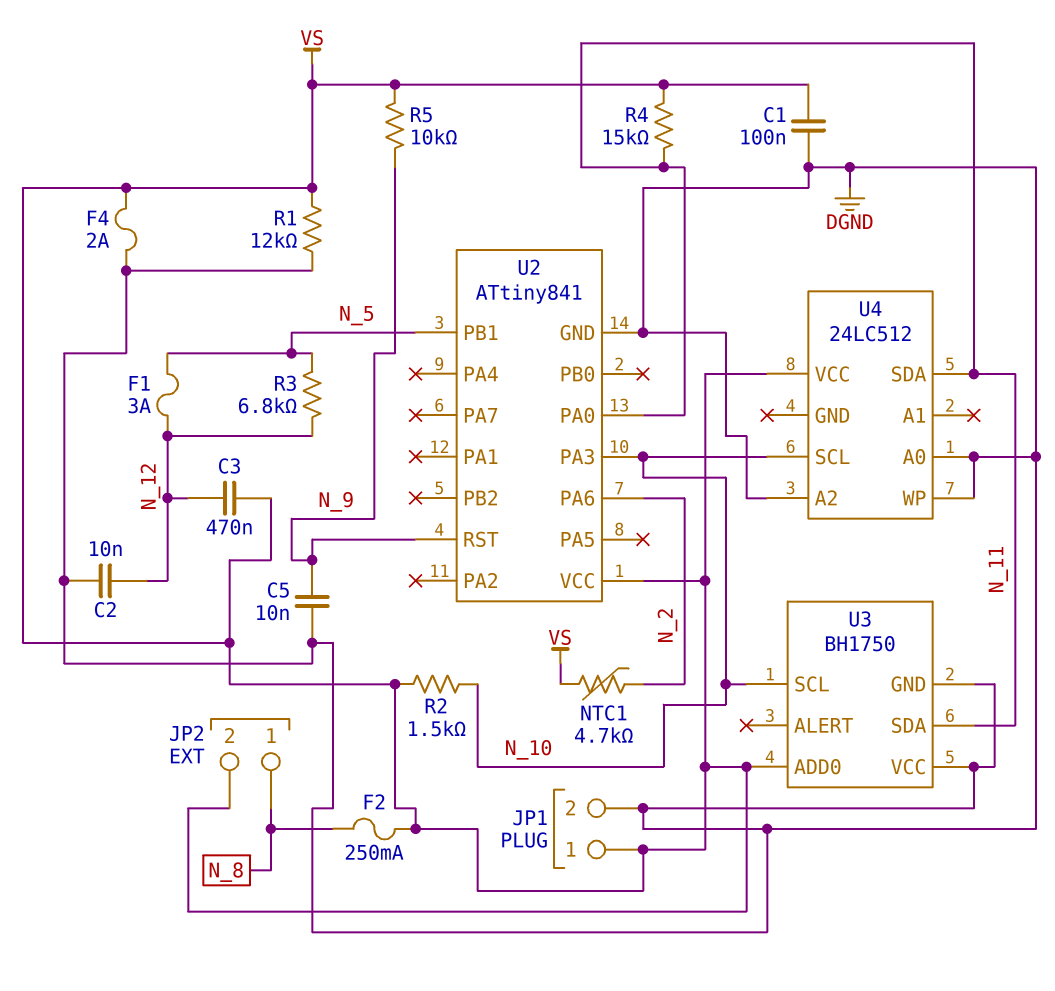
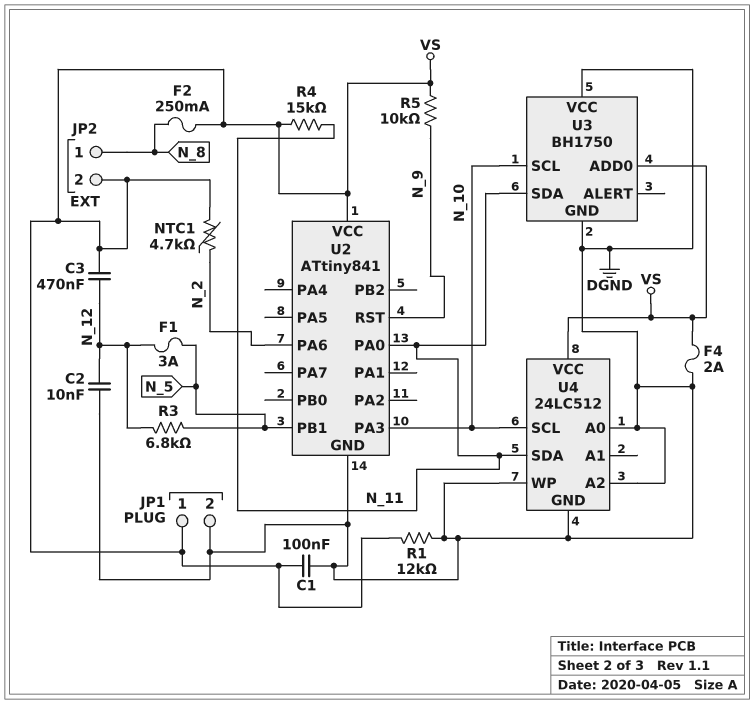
C5: 10nF (DGND, N_9) -> none
R2: 1.5k (N_10, VS) -> none
U4 pin GND: none -> DGND

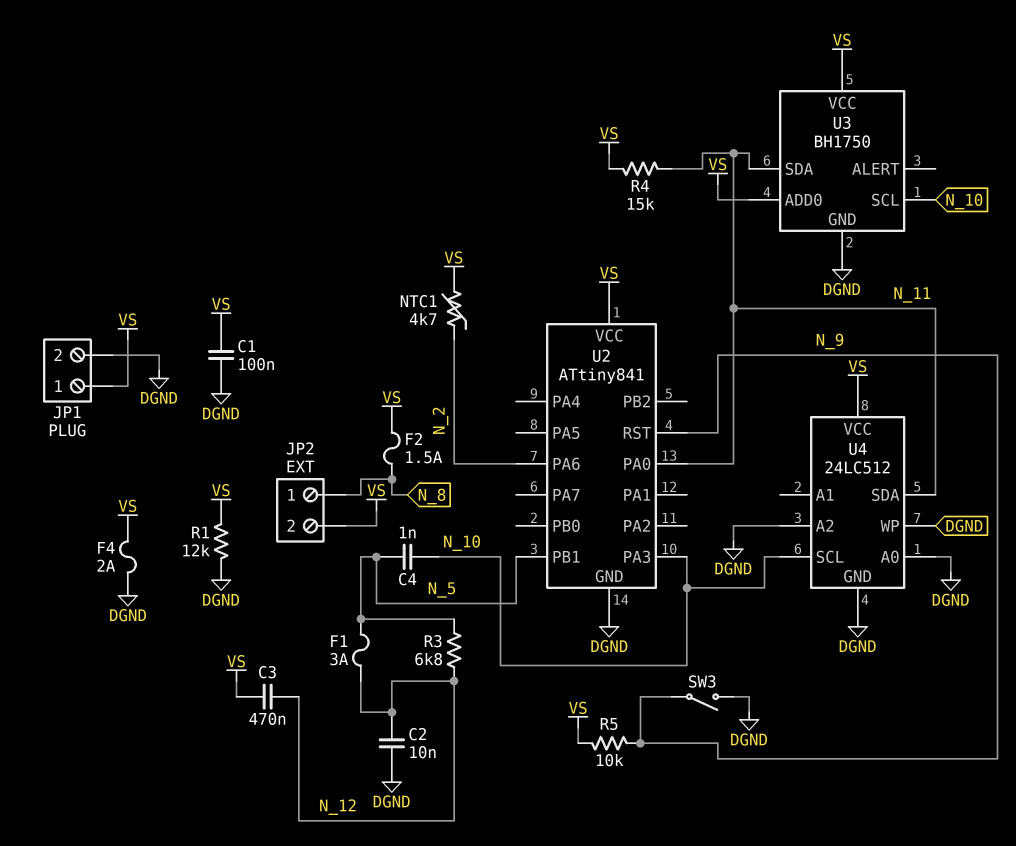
C4: none -> 1nF (N_5, N_10)
F2: 250mA (N_8, VS) -> 1.5A (N_8, VS)
SW3: none -> switch (DGND, N_9)
U3 pin VCC: DGND -> VS

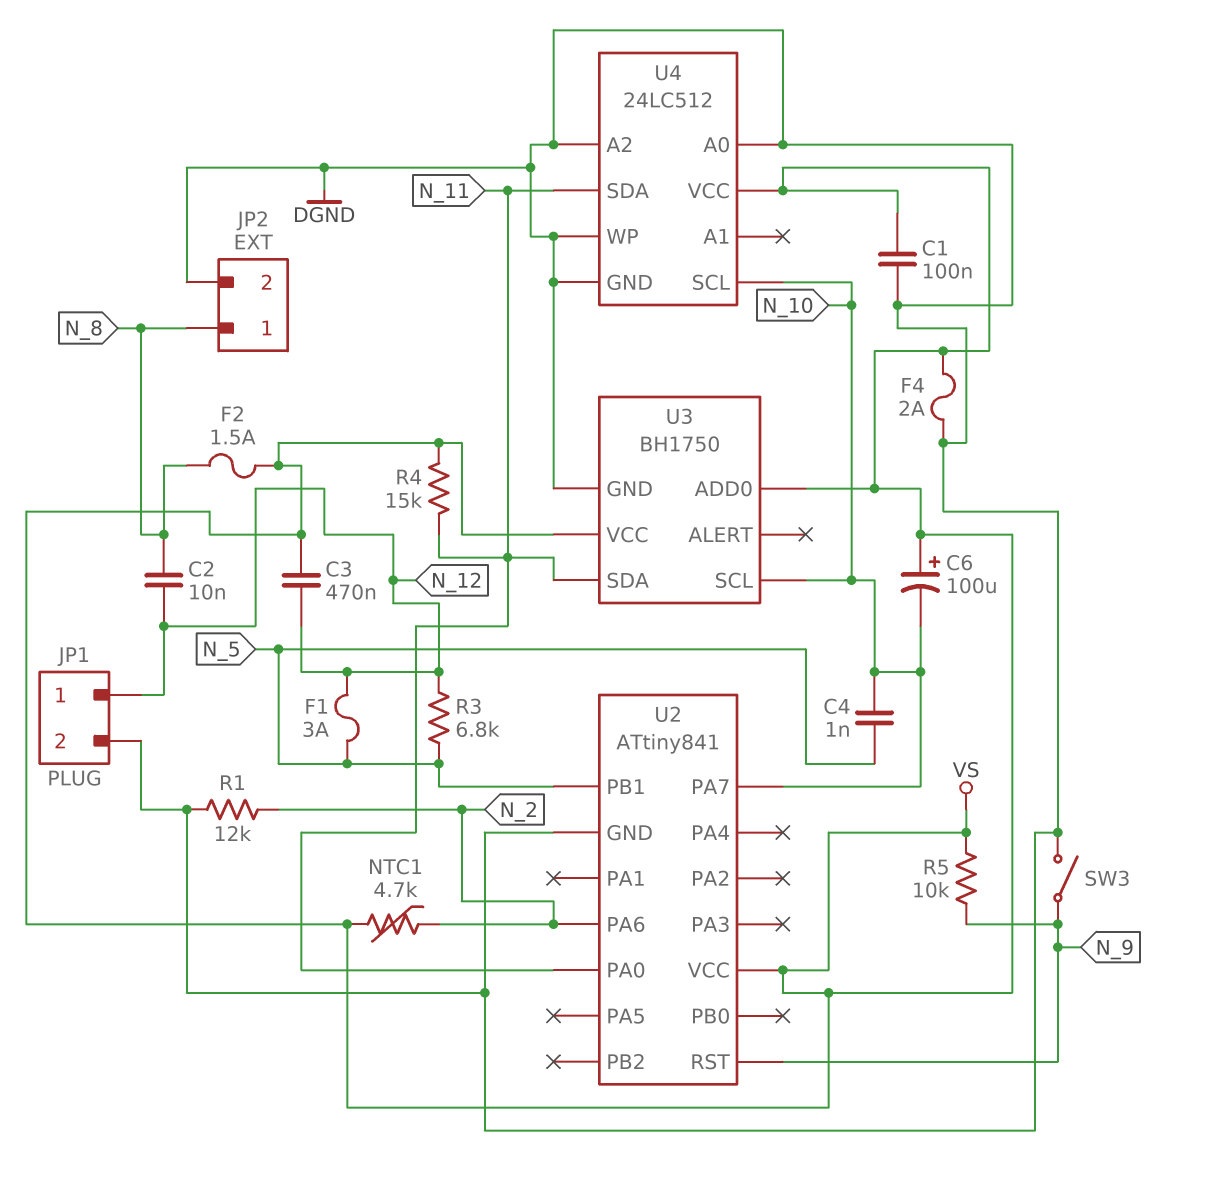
C2: 10nF (DGND, N_12) -> 10nF (N_8, N_12)
C6: none -> 100uF (plus VS, minus N_10)
JP1 pin 1: VS -> N_12
JP2 pin 2: VS -> DGND
R1: 12k (DGND, VS) -> 12k (DGND, N_2)
U2 pin PA3: N_10 -> none
U2 pin PA7: none -> N_10

